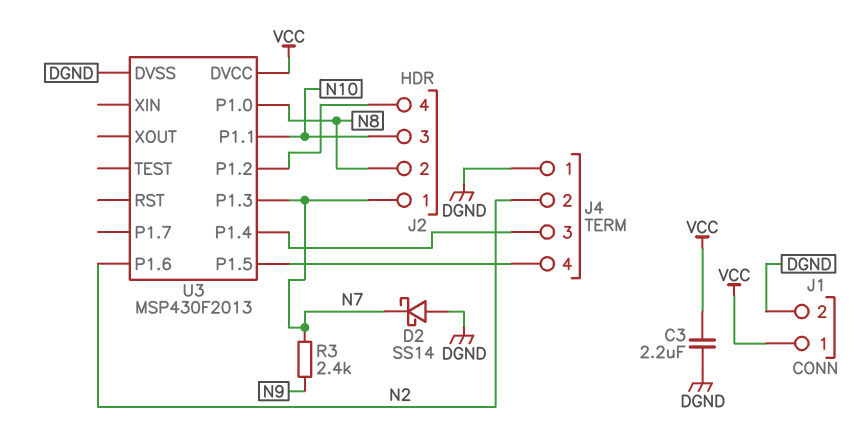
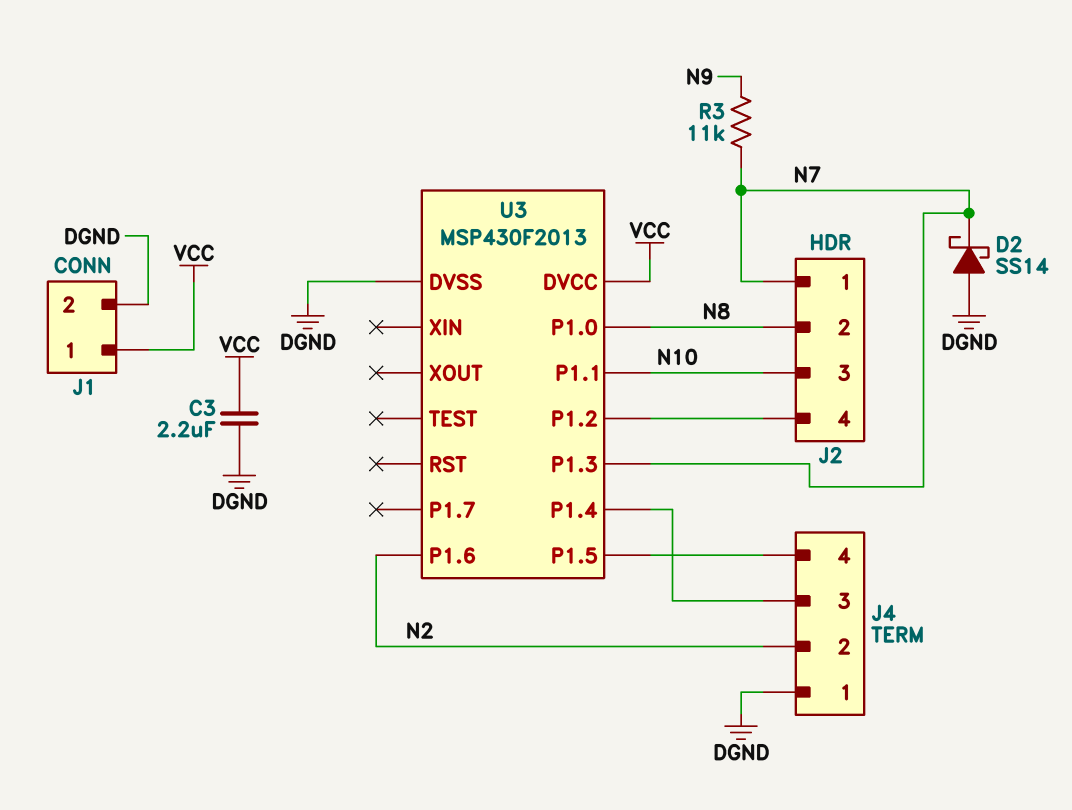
R3: 2.4k (N7, N9) -> 11k (N7, N9)

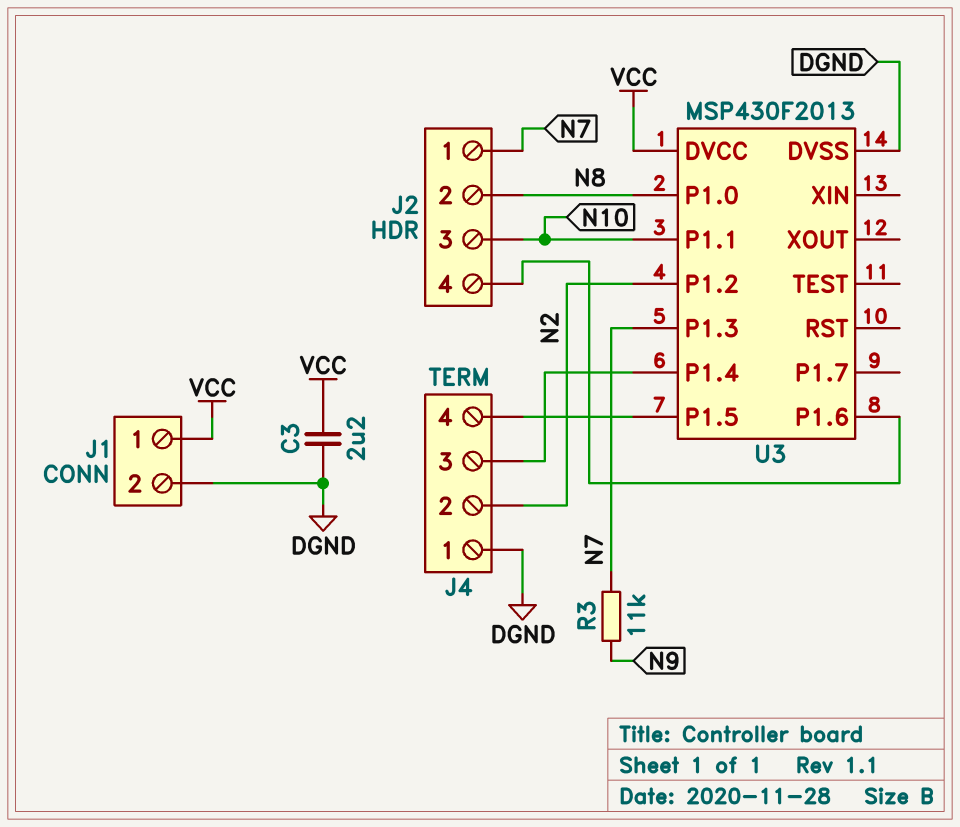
D2: schottky SS14 (A DGND, K N7) -> none
U3 pin P1.2: J2/4 -> N2
U3 pin P1.6: N2 -> J2/4

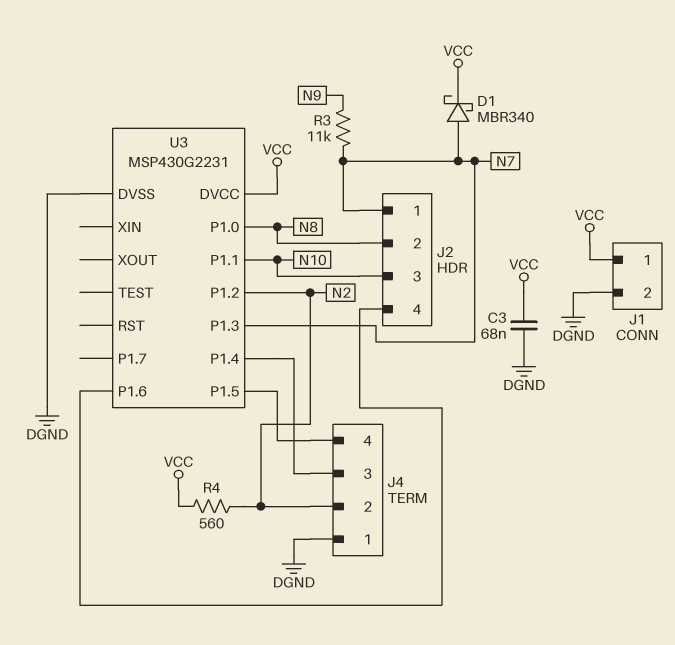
C3: 2.2uF (DGND, VCC) -> 68nF (DGND, VCC)
D1: none -> schottky MBR340 (A N7, K VCC)
R4: none -> 560 (N2, VCC)
U3: MSP430F2013 -> MSP430G2231

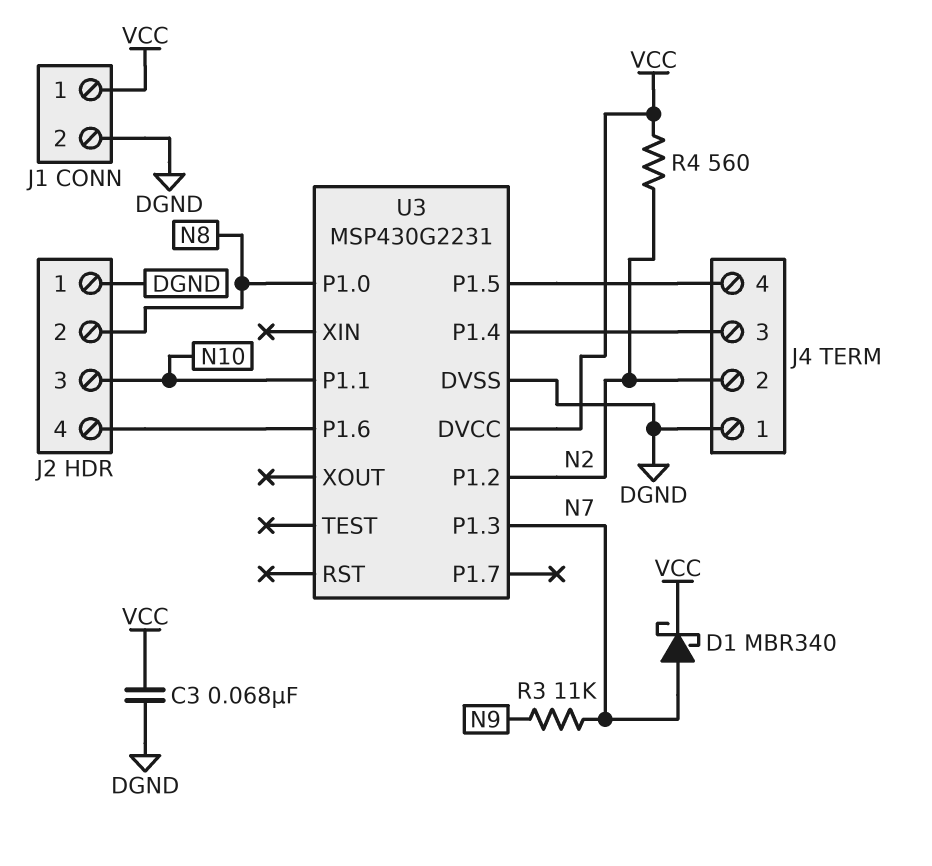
J2 pin 1: N7 -> DGND

